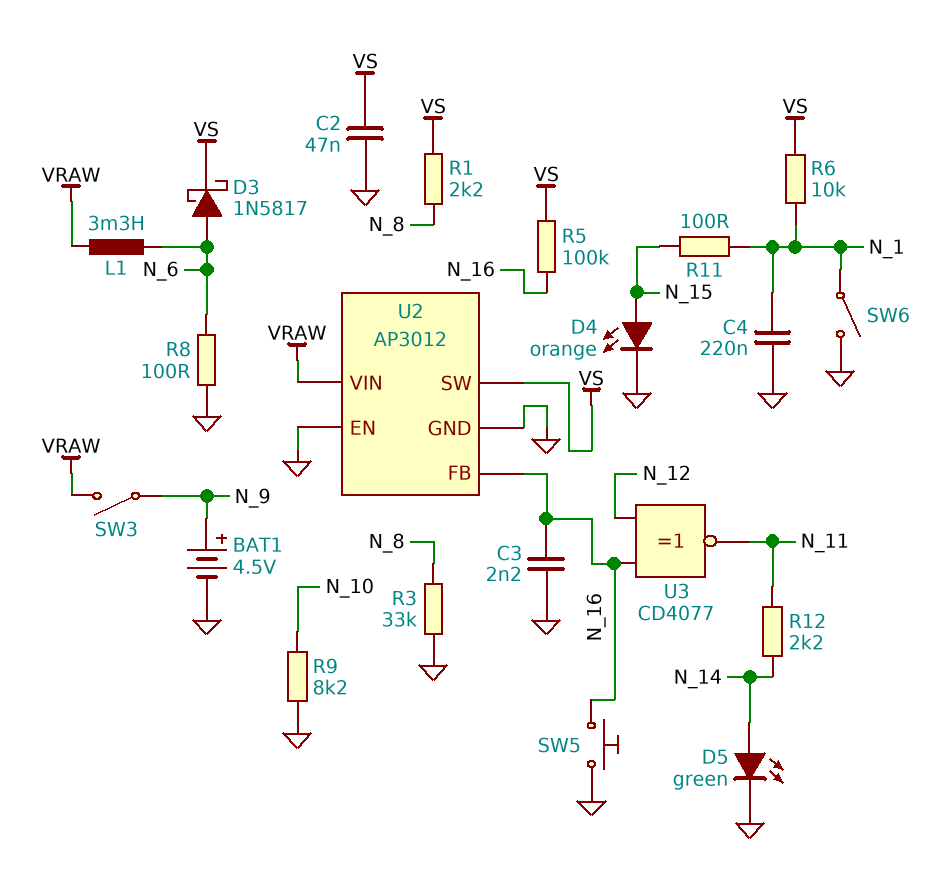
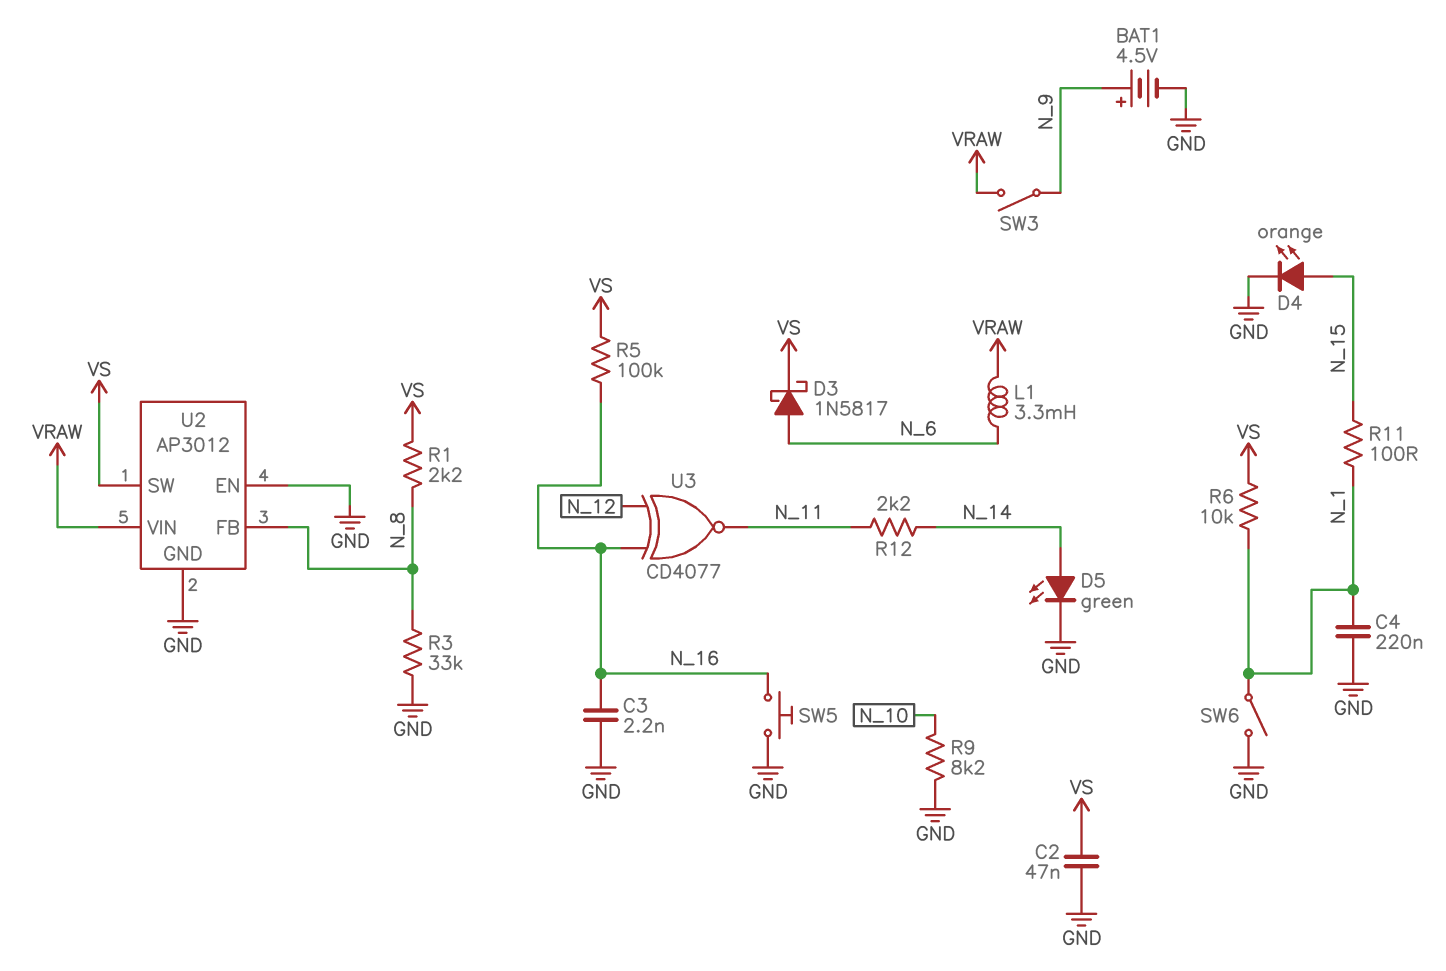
R8: 100 (GND, N_6) -> none
U2 pin FB: N_16 -> N_8

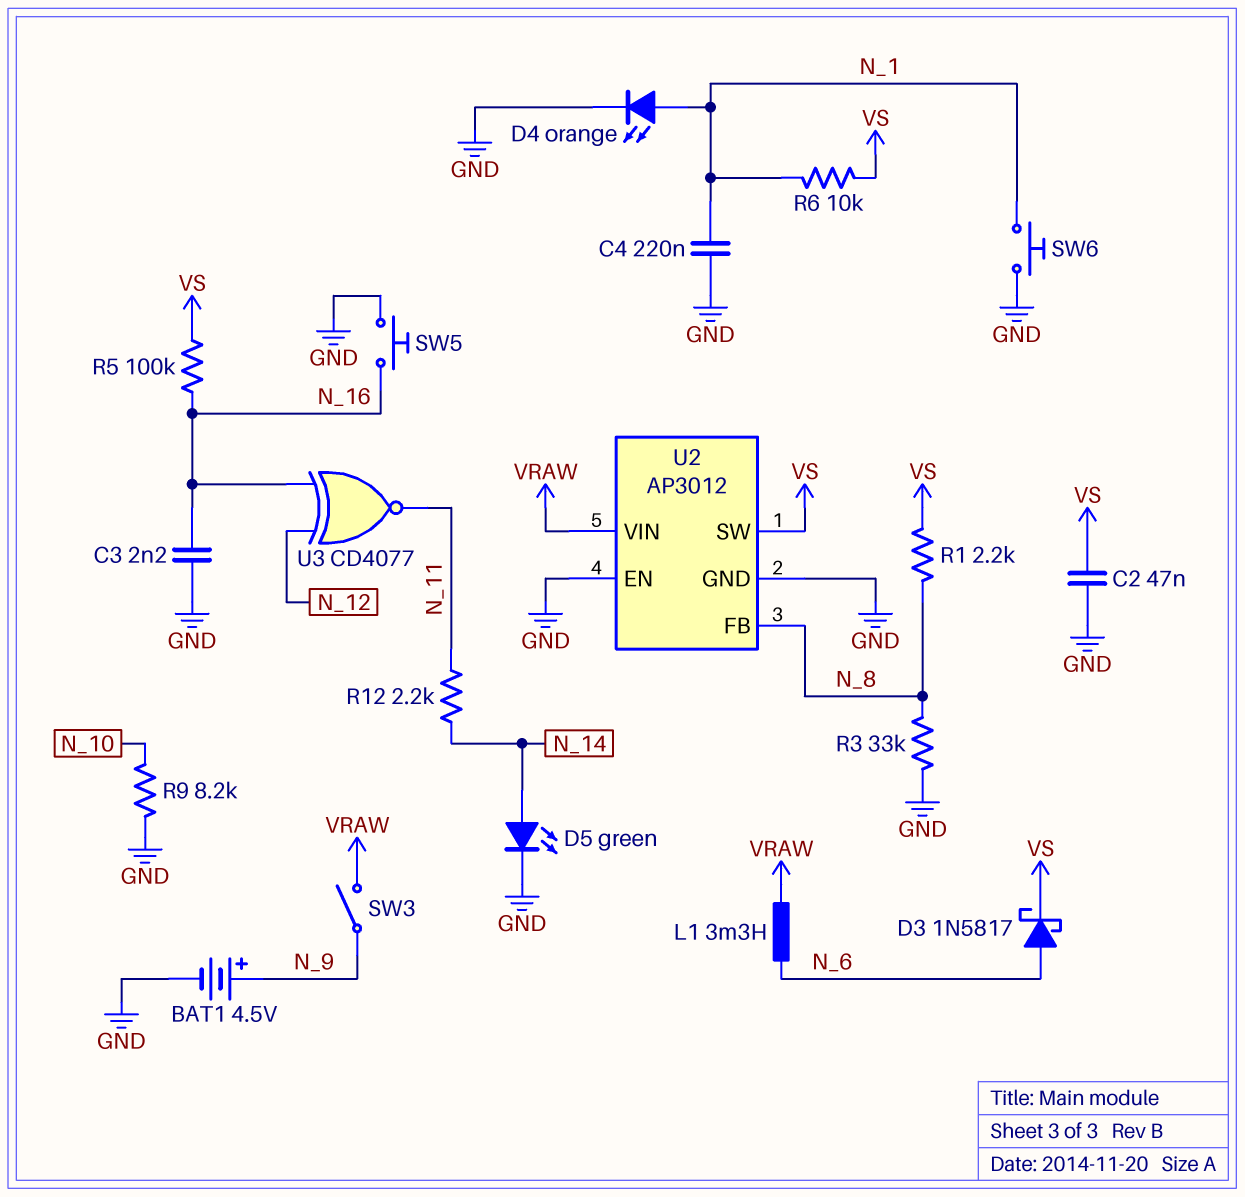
D4: LED orange (A N_15, K GND) -> LED orange (A N_1, K GND)
R11: 100 (N_1, N_15) -> none
SW6: switch (GND, N_1) -> button (GND, N_1)

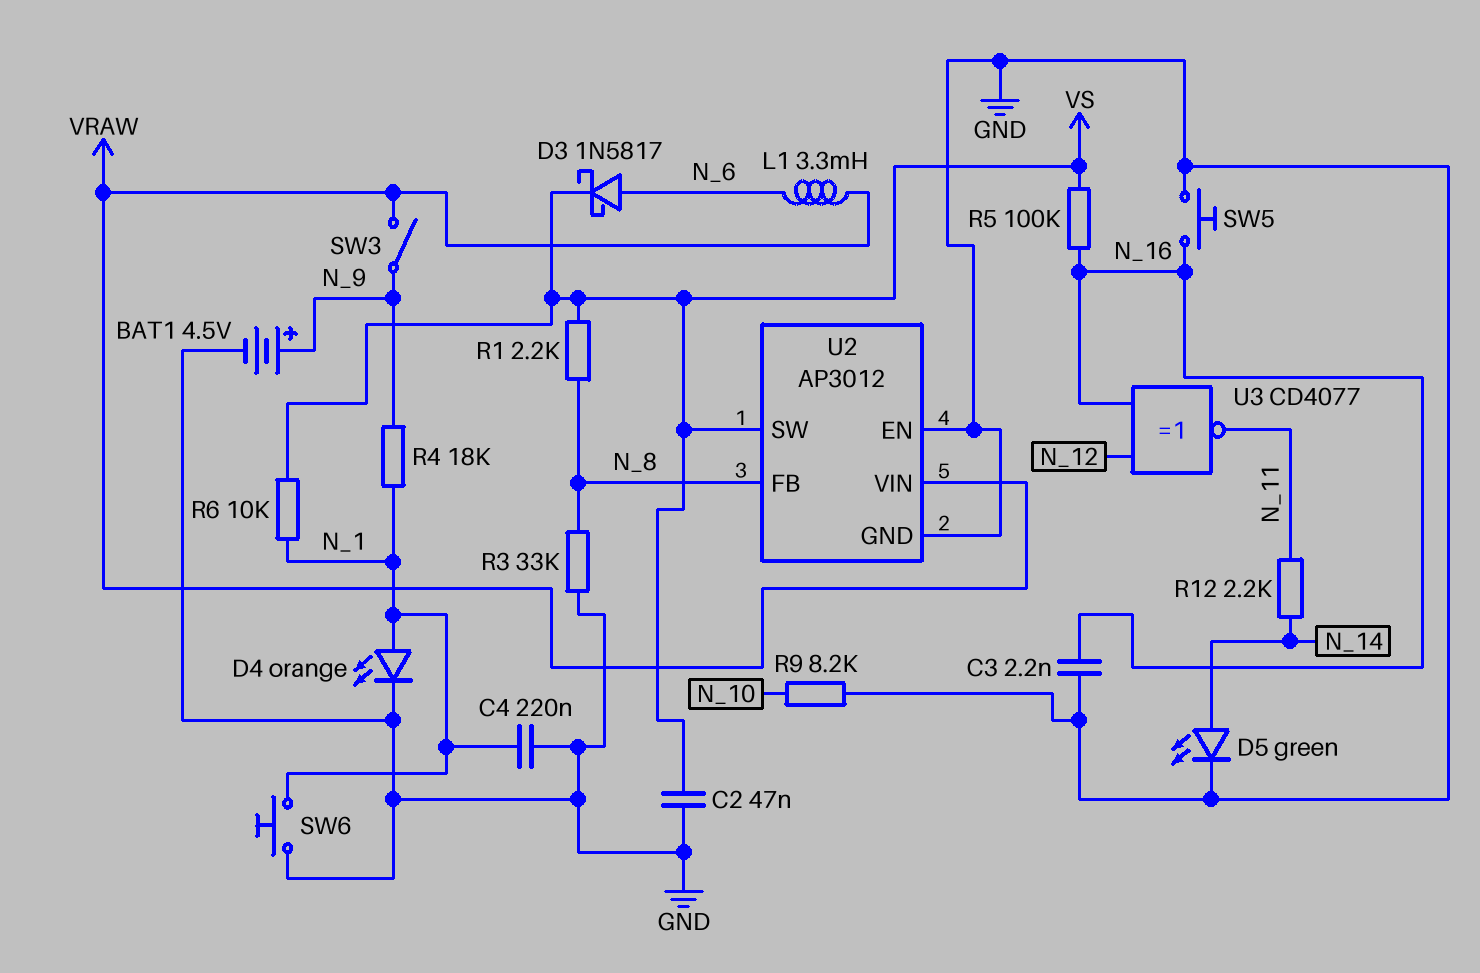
R4: none -> 18k (N_1, N_9)

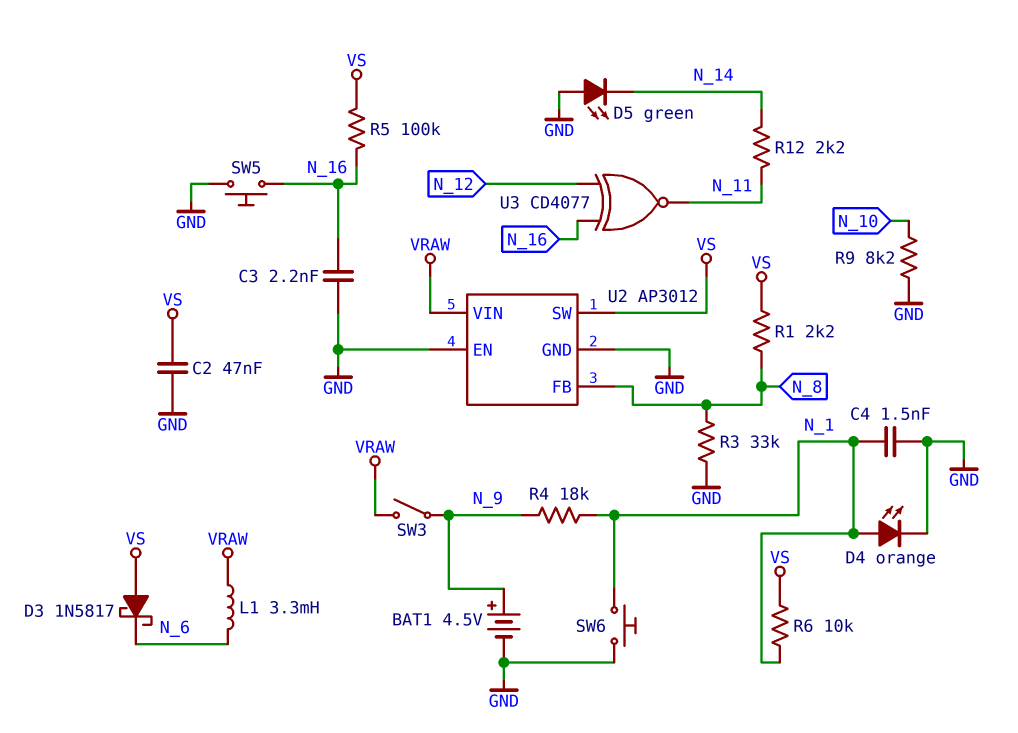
C4: 220nF (GND, N_1) -> 1.5nF (GND, N_1)
D3: schottky 1N5817 (A N_6, K VS) -> schottky 1N5817 (A VS, K N_6)
D5: LED green (A N_14, K GND) -> LED green (A GND, K N_14)

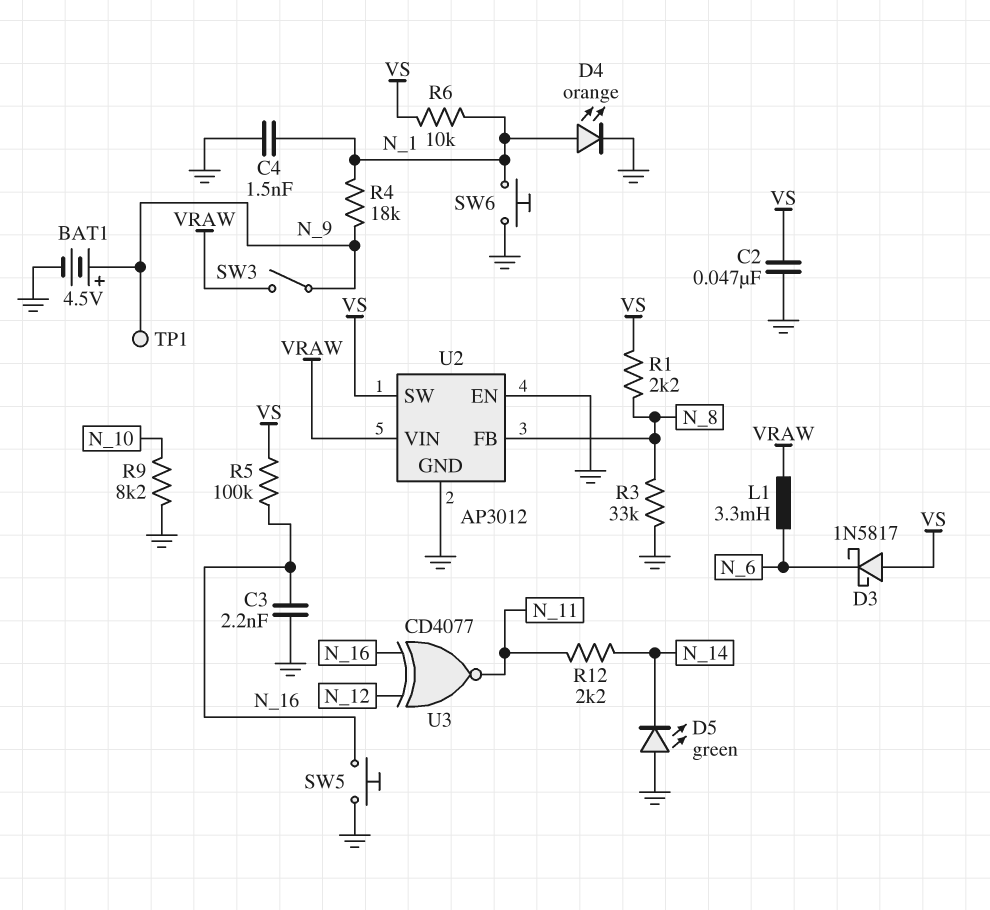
TP1: none -> test point (N_9)

